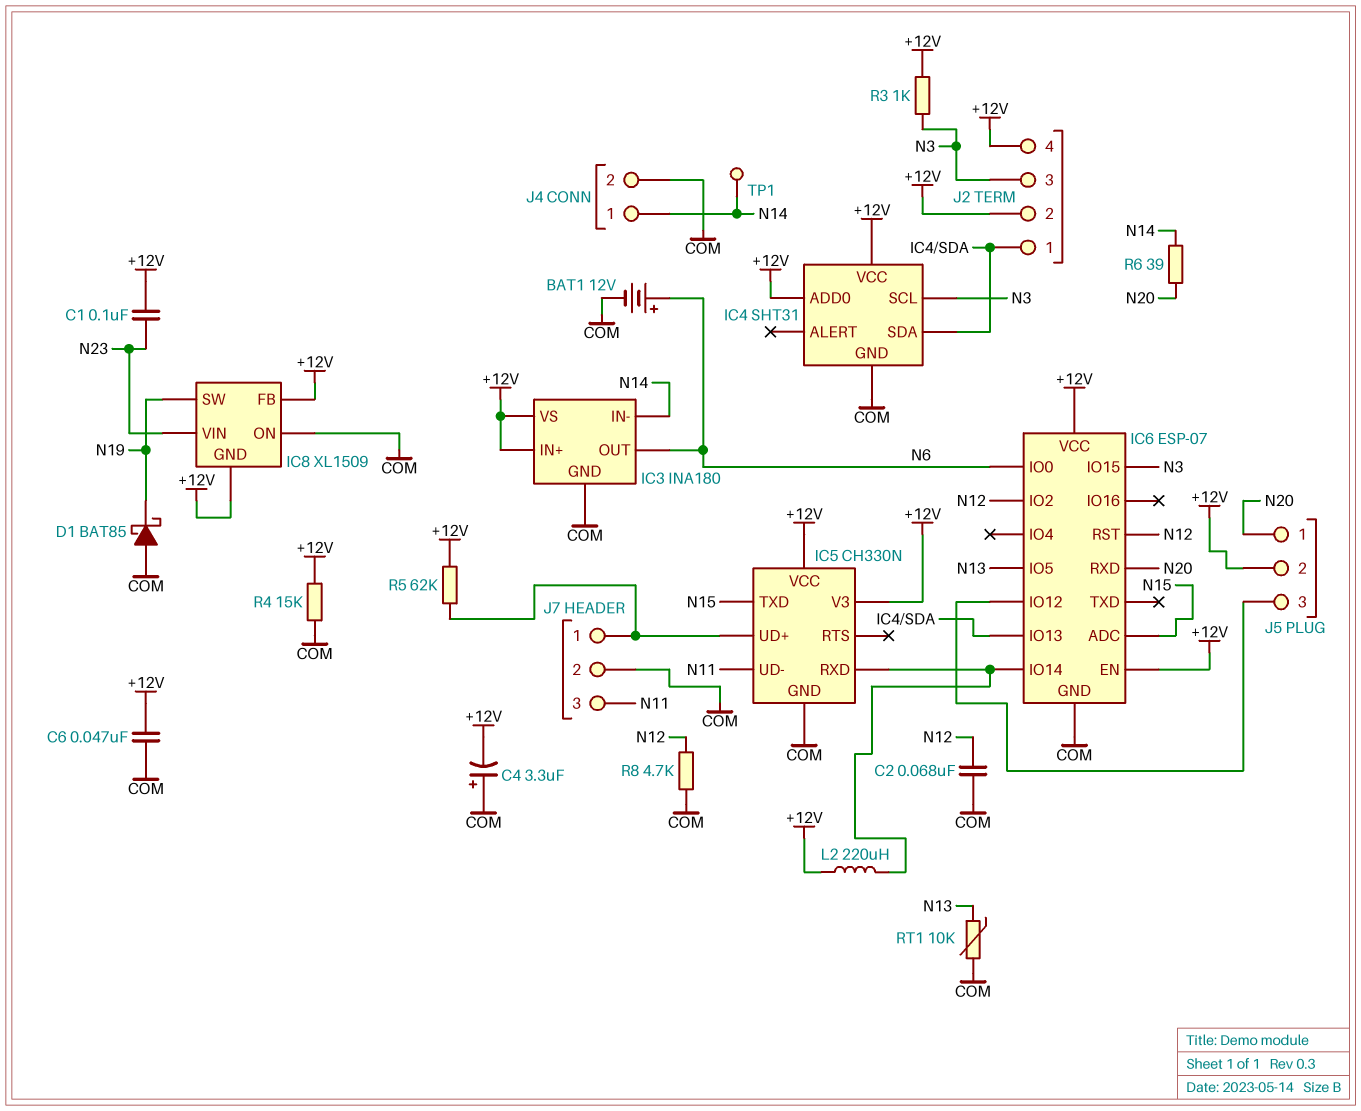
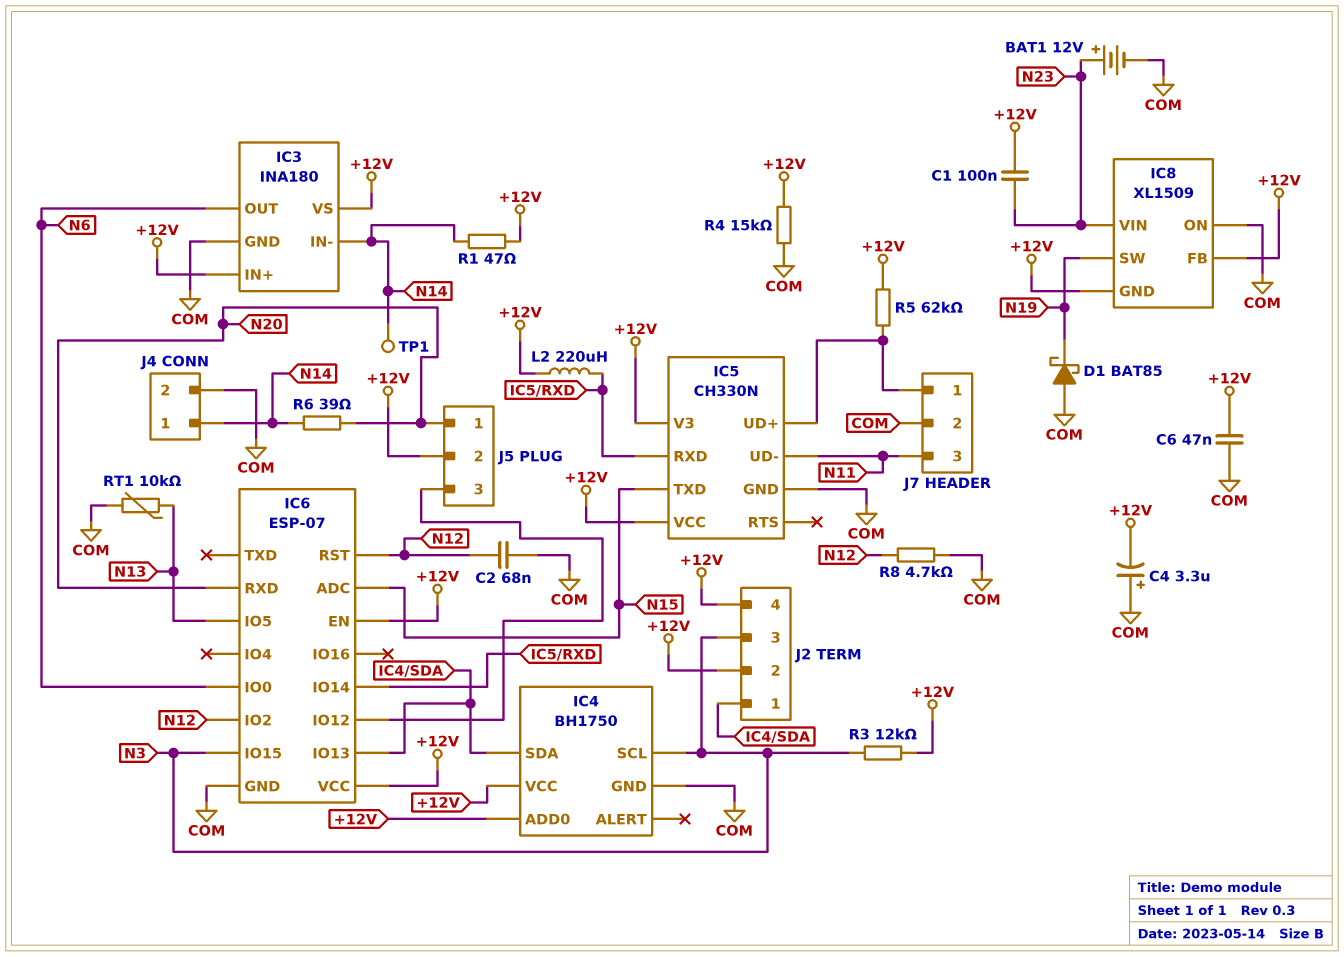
BAT1: 12V (plus N6, minus COM) -> 12V (plus N23, minus COM)
IC4: SHT31 -> BH1750
R1: none -> 47 (+12V, N14)
R3: 1k (+12V, N3) -> 12k (+12V, N3)

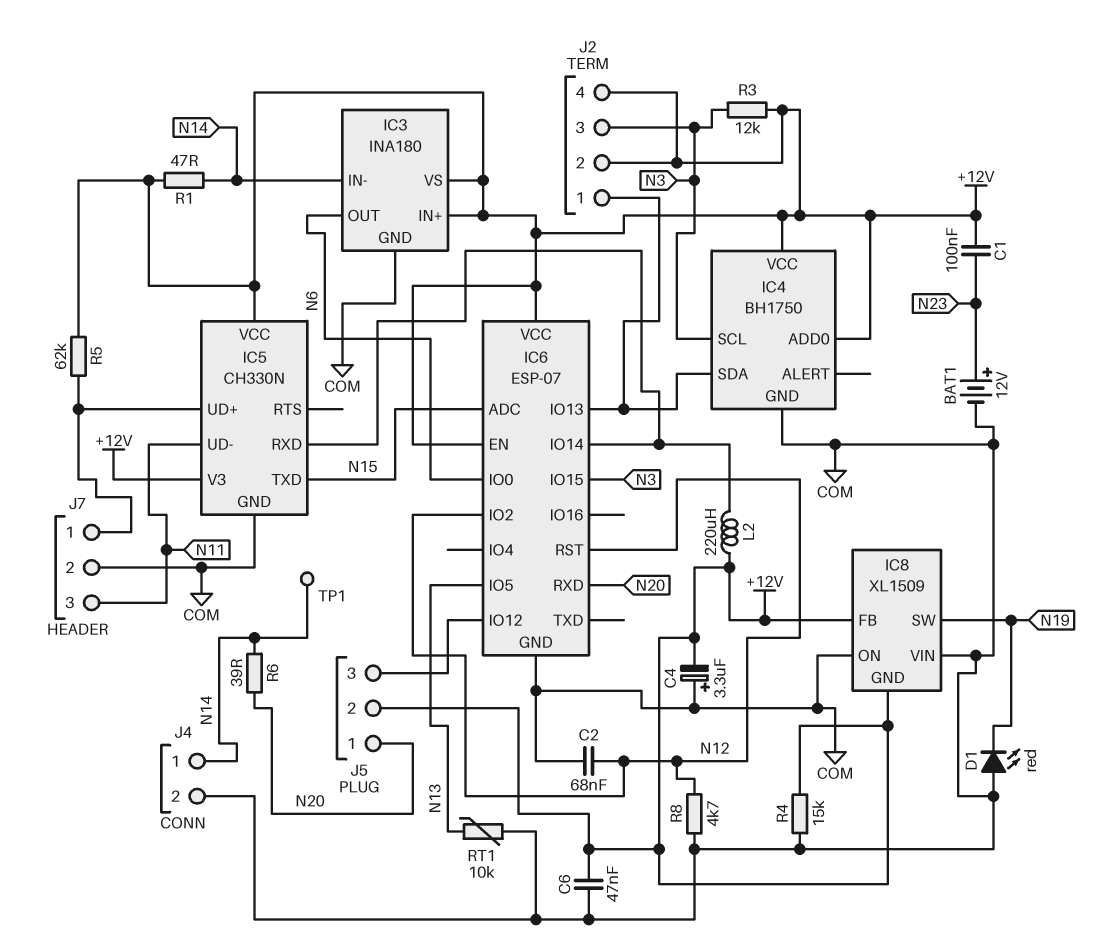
D1: schottky BAT85 (A COM, K N19) -> LED red (A COM, K N19)
IC8 pin VIN: N23 -> COM

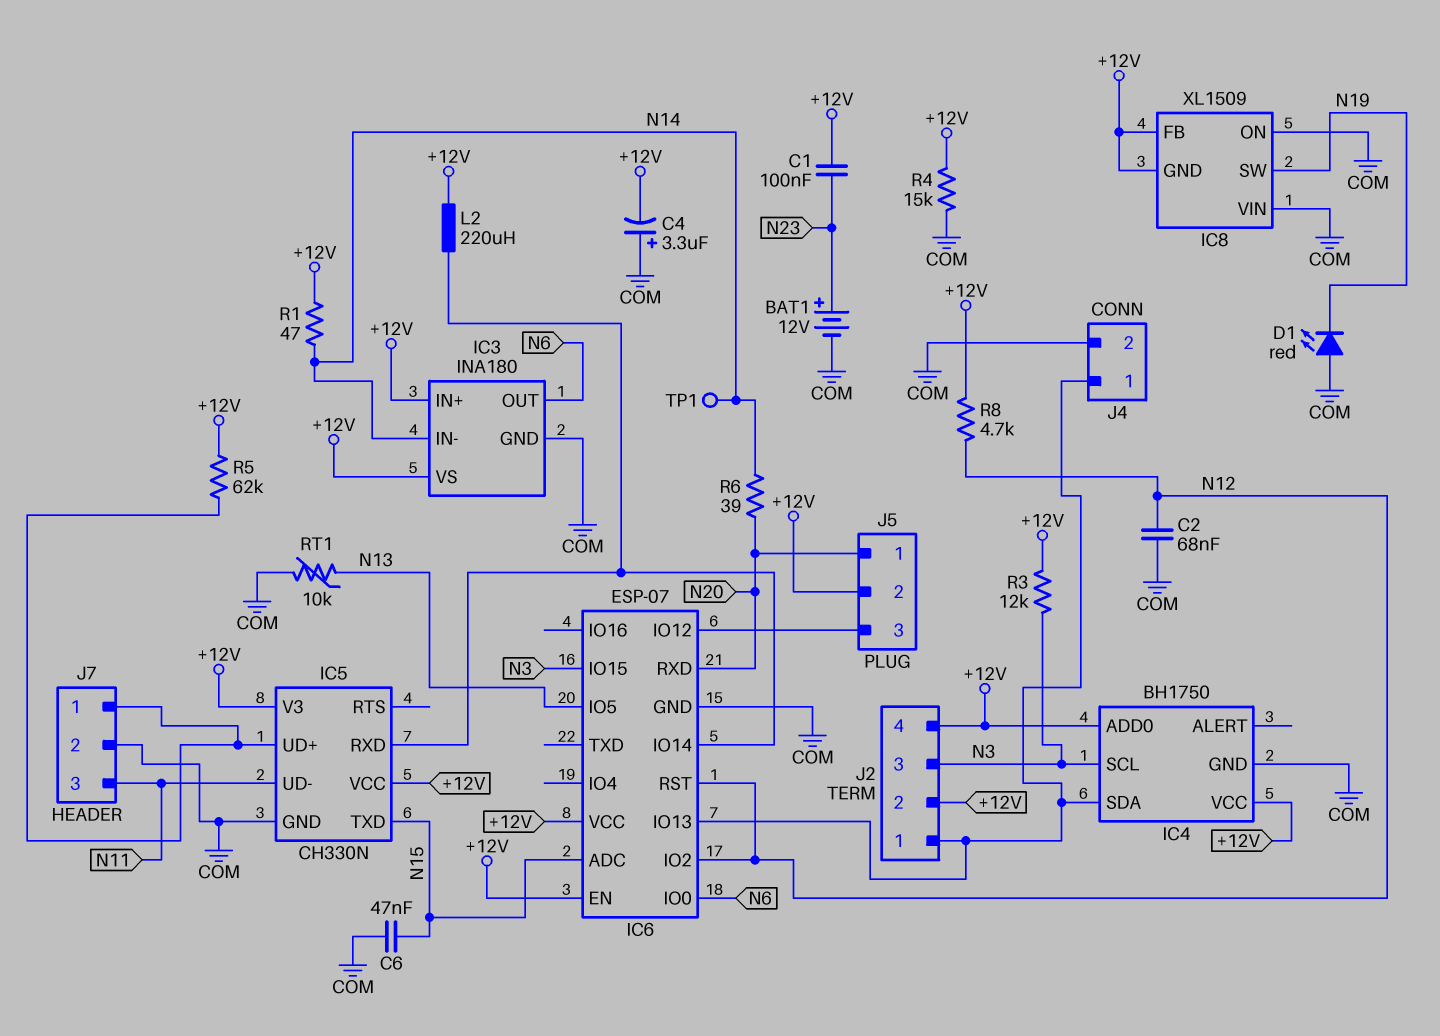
C6: 47nF (+12V, COM) -> 47nF (COM, N15)
J4 pin 1: N14 -> IC4/SDA
R8: 4.7k (COM, N12) -> 4.7k (+12V, N12)

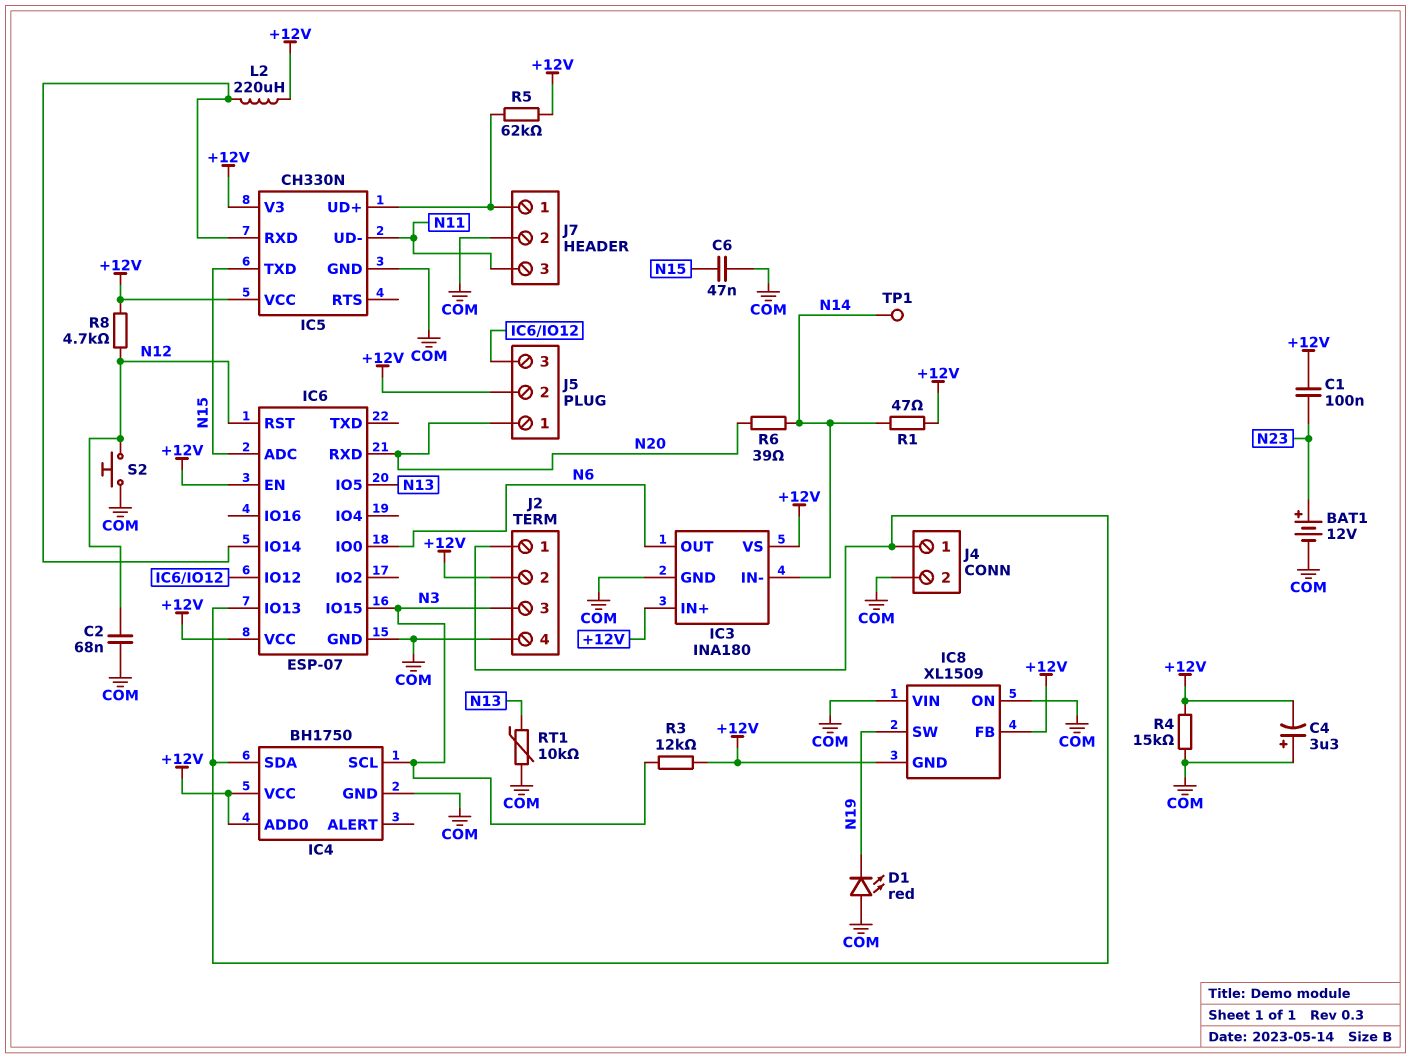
IC6 pin IO2: N12 -> none
J2 pin 4: +12V -> COM
S2: none -> button (COM, N12)

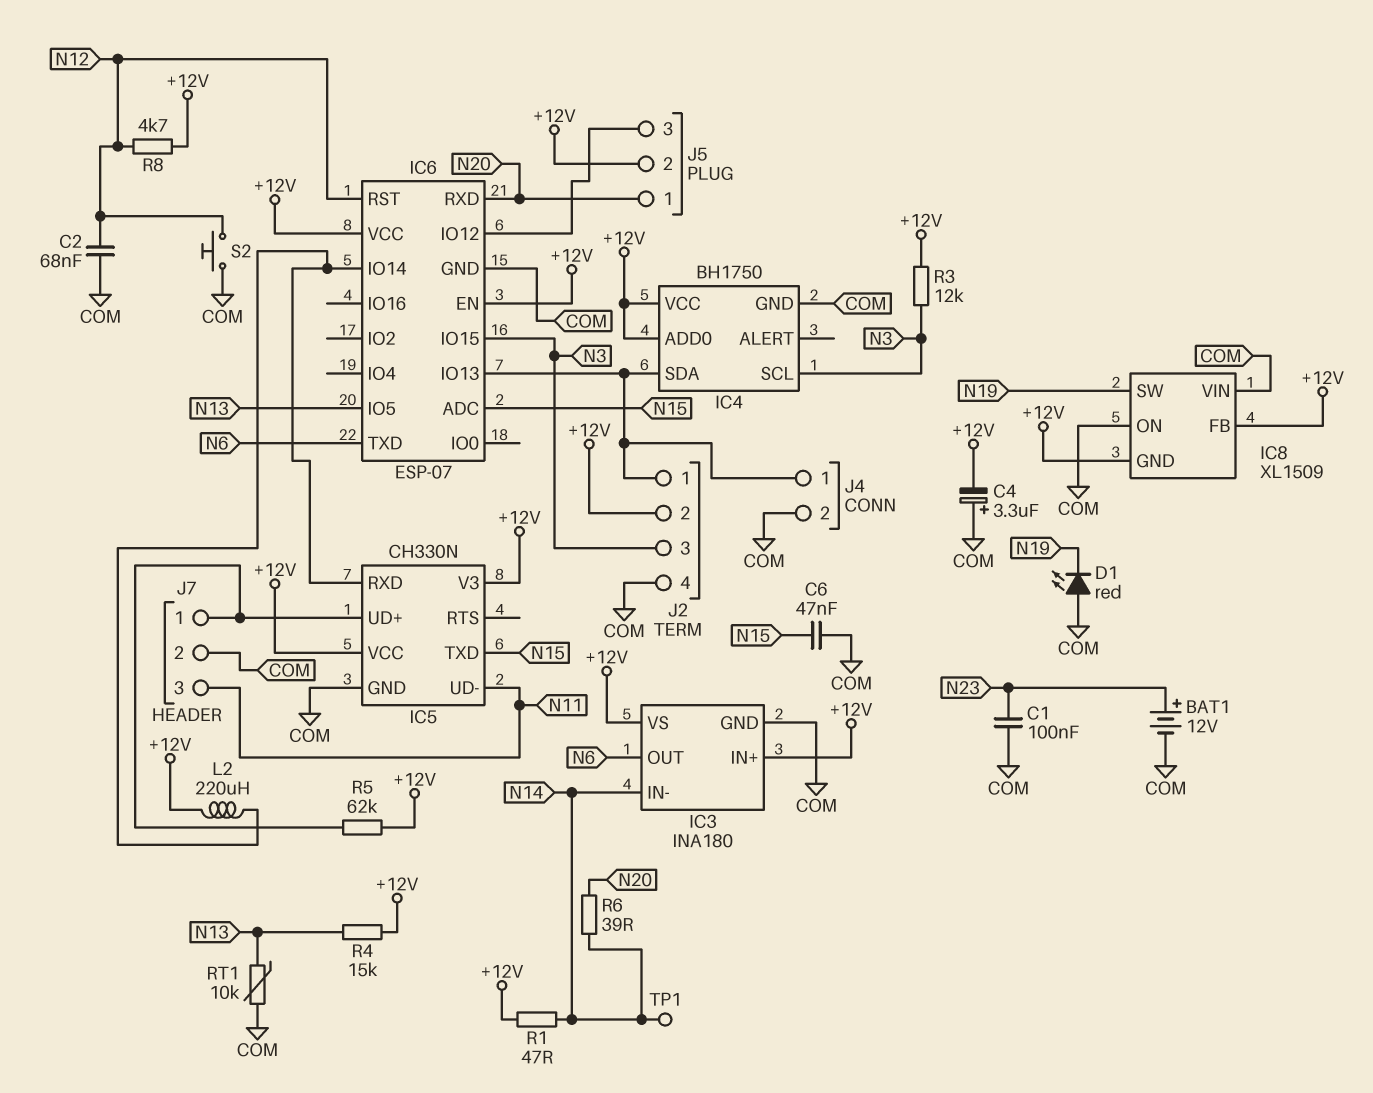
C1: 100nF (+12V, N23) -> 100nF (COM, N23)
IC6 pin IO0: N6 -> none
IC6 pin TXD: none -> N6
R4: 15k (+12V, COM) -> 15k (+12V, N13)

